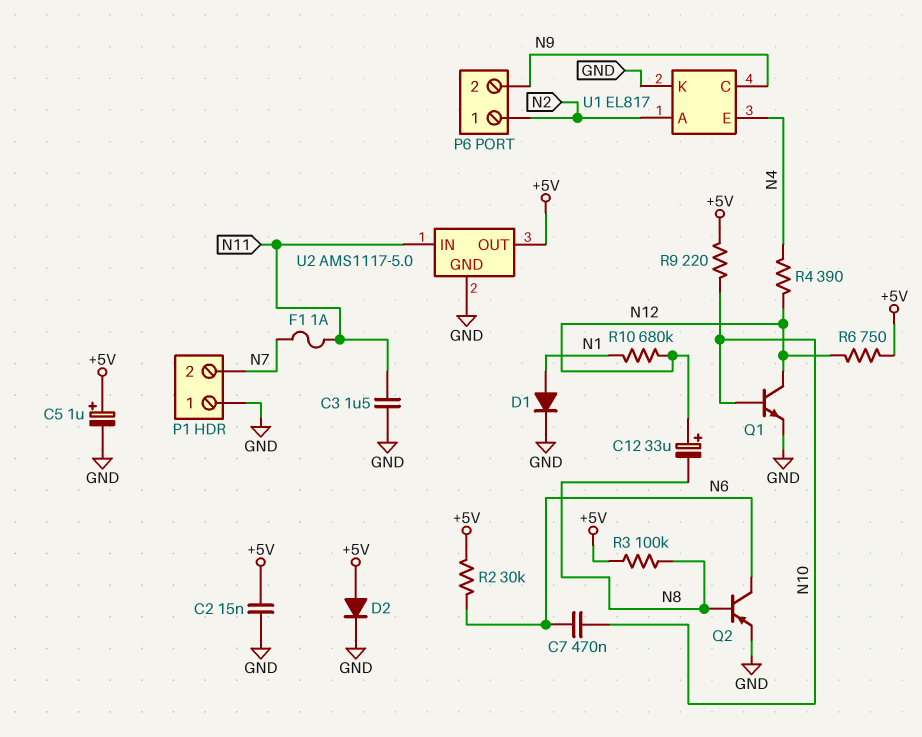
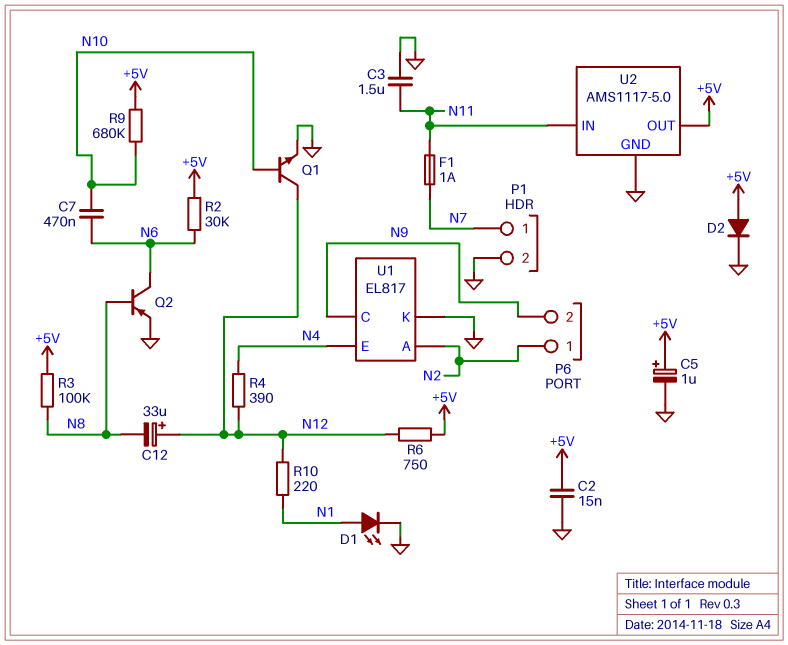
D1: diode (A N1, K GND) -> LED (A N1, K GND)
P1 pin 1: GND -> N7
P1 pin 2: N7 -> GND
R9: 220 (+5V, N10) -> 680k (+5V, N10)
R10: 680k (N1, N12) -> 220 (N1, N12)

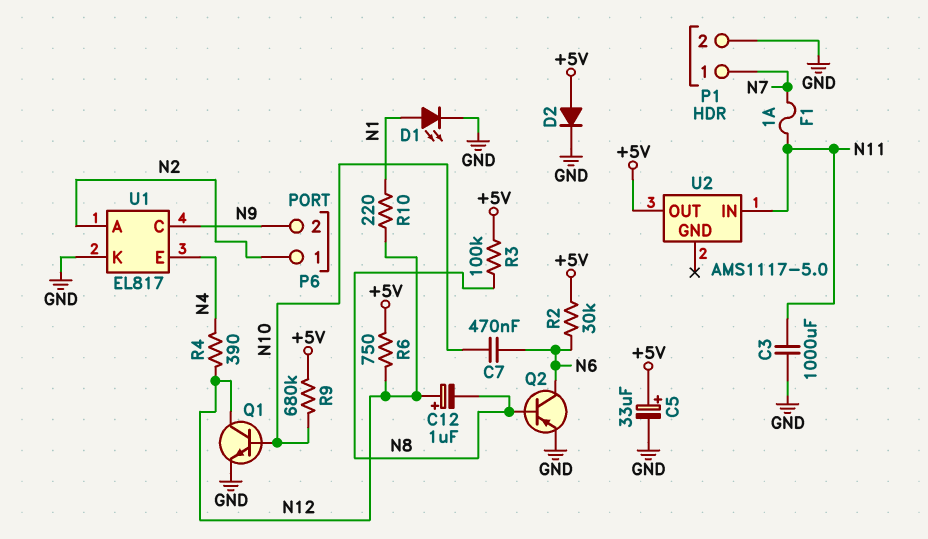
C2: 15nF (+5V, GND) -> none
C3: 1.5uF (GND, N11) -> 1000uF (GND, N11)
C5: 1uF (plus +5V, minus GND) -> 33uF (plus +5V, minus GND)
C12: 33uF (plus N12, minus N8) -> 1uF (plus N12, minus N8)
U2 pin GND: GND -> none

